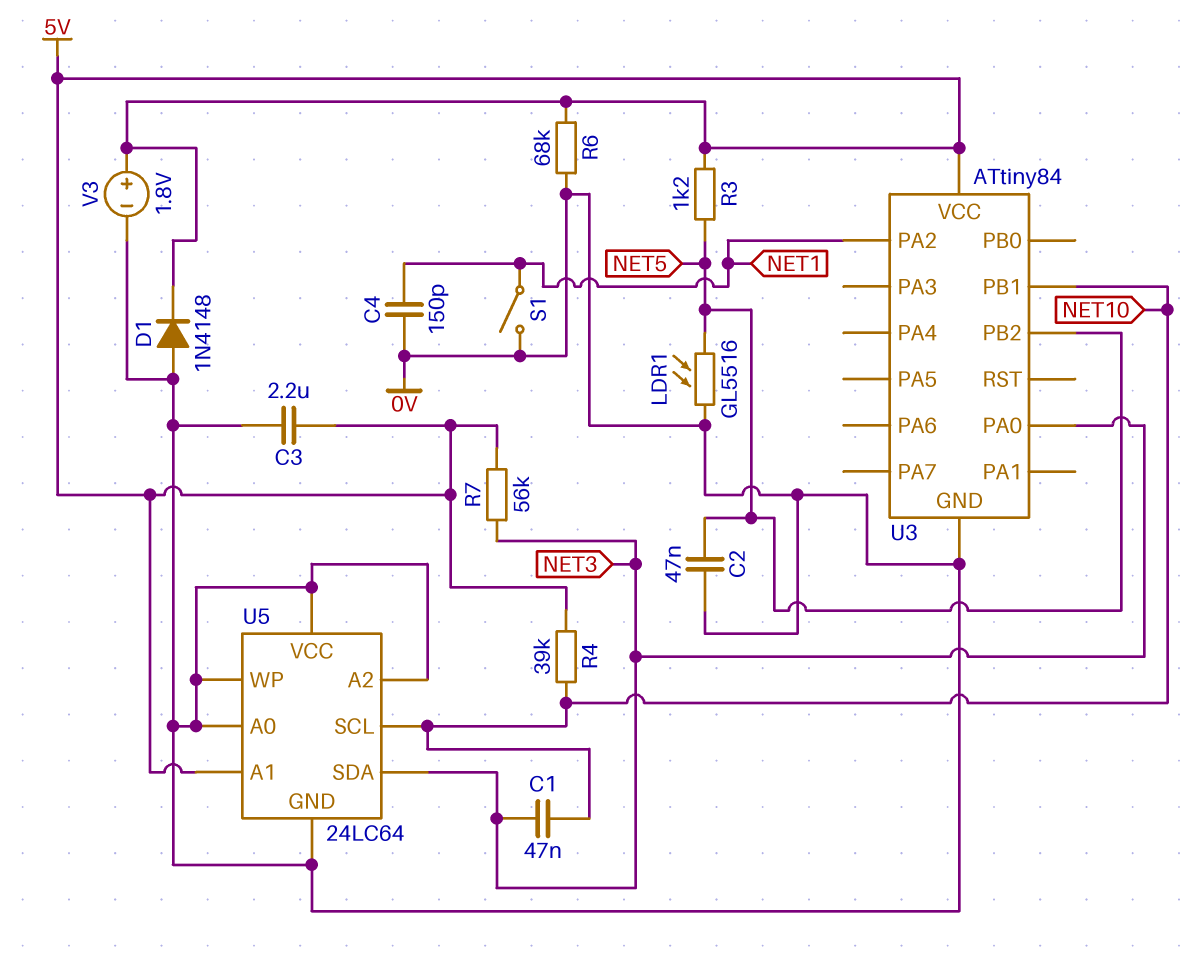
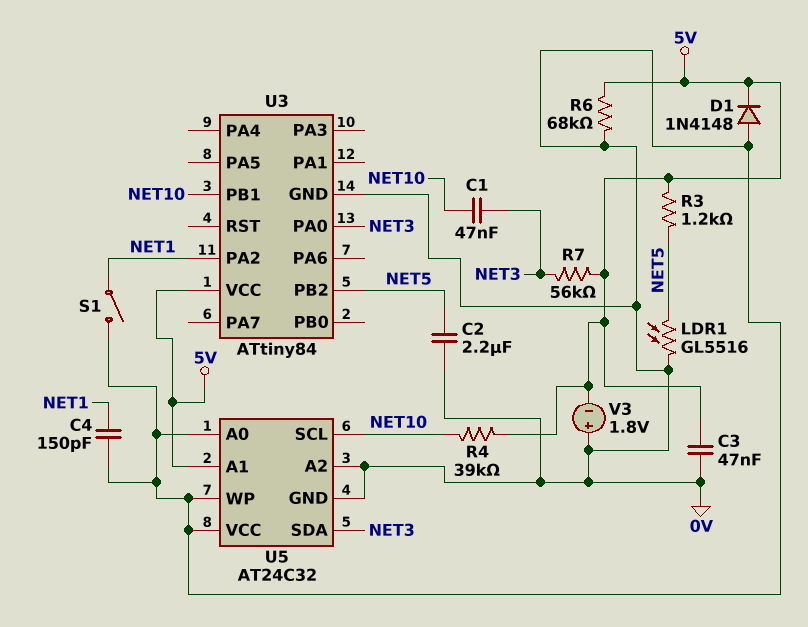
C2: 47nF (0V, NET5) -> 2.2uF (0V, NET5)
C3: 2.2uF (0V, 5V) -> 47nF (0V, 5V)
U5: 24LC64 -> AT24C32
V3: 1.8V (plus 5V, minus 0V) -> 1.8V (plus 0V, minus 5V)

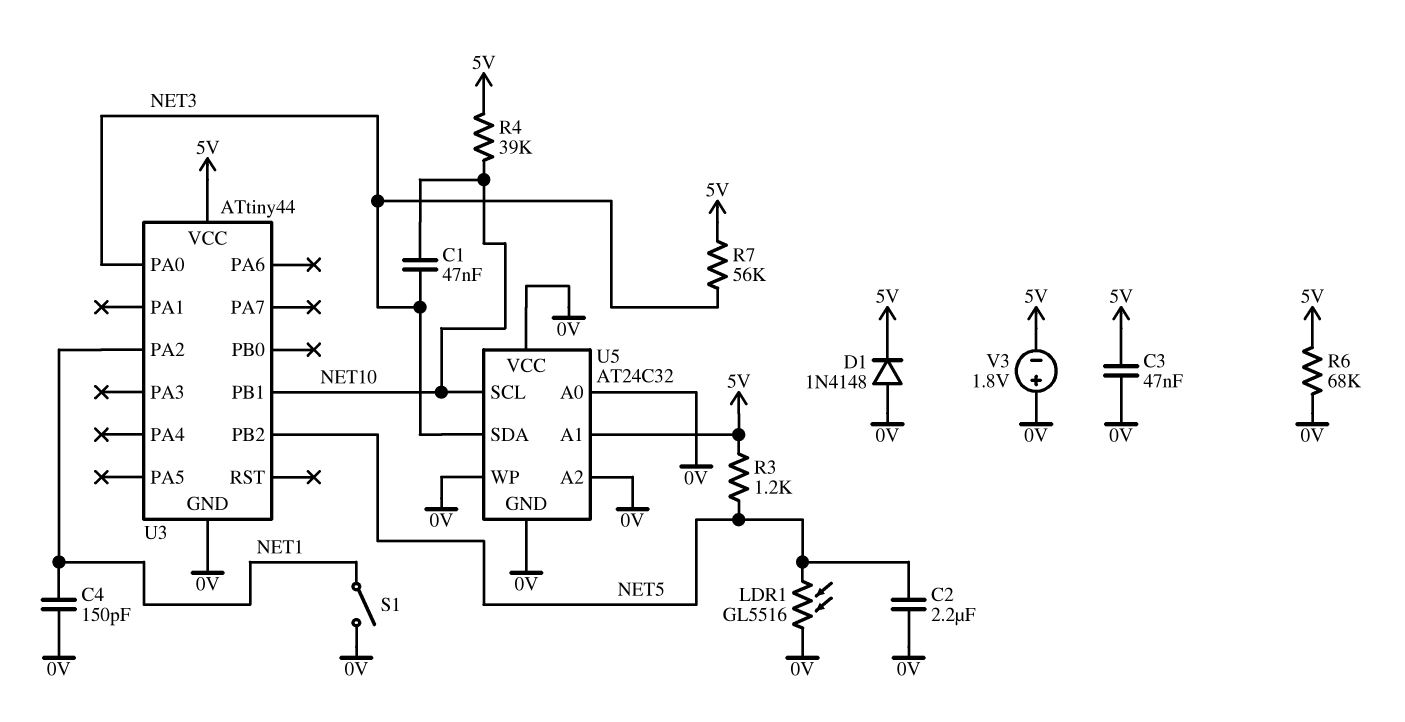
U3: ATtiny84 -> ATtiny44

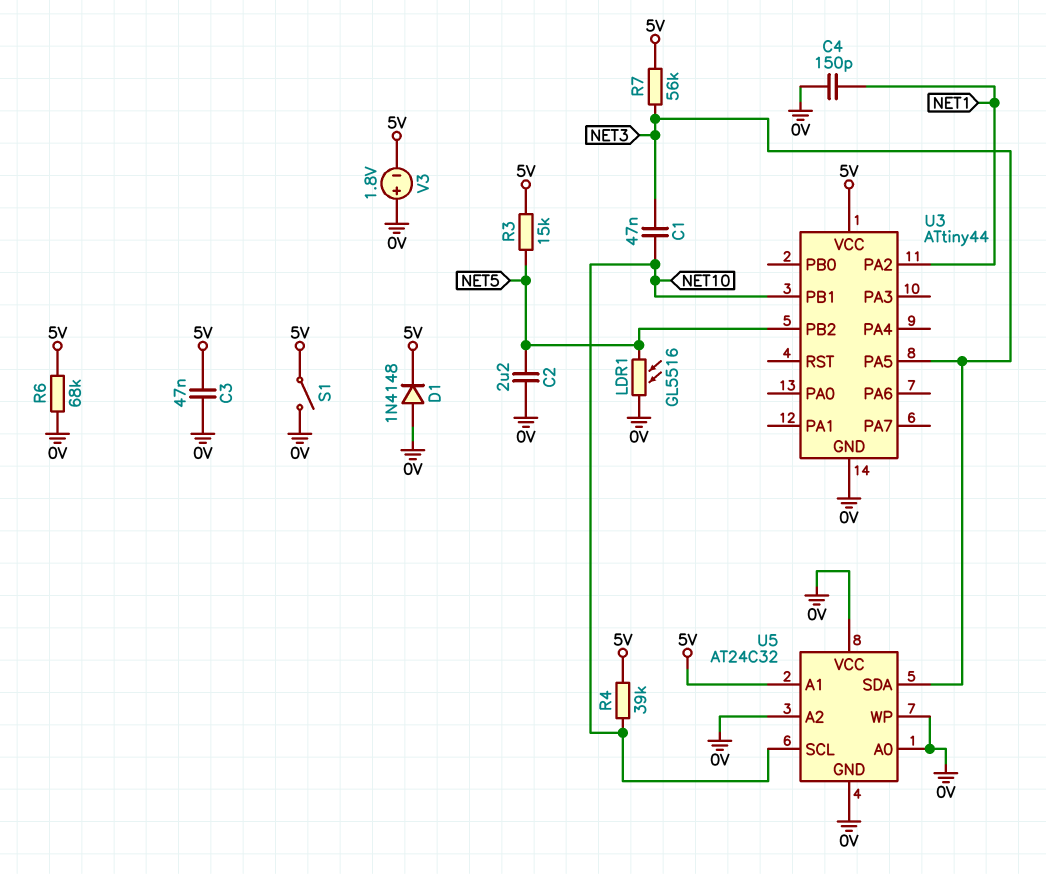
R3: 1.2k (5V, NET5) -> 15k (5V, NET5)
S1: switch (0V, NET1) -> switch (0V, 5V)
U3 pin PA0: NET3 -> none
U3 pin PA5: none -> NET3

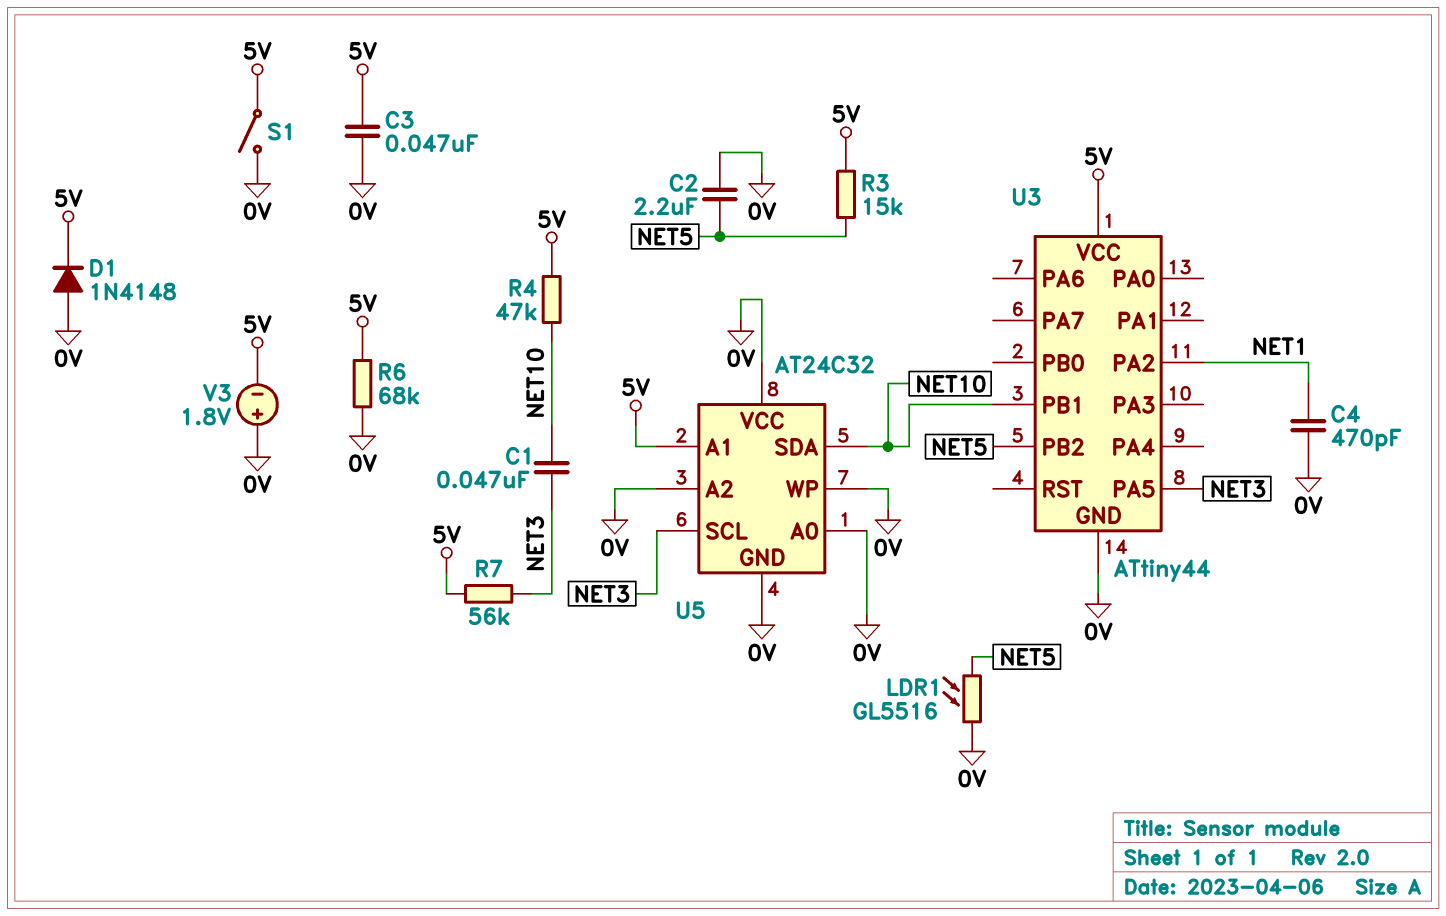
C4: 150pF (0V, NET1) -> 470pF (0V, NET1)
R4: 39k (5V, NET10) -> 47k (5V, NET10)
U5 pin SCL: NET10 -> NET3
U5 pin SDA: NET3 -> NET10

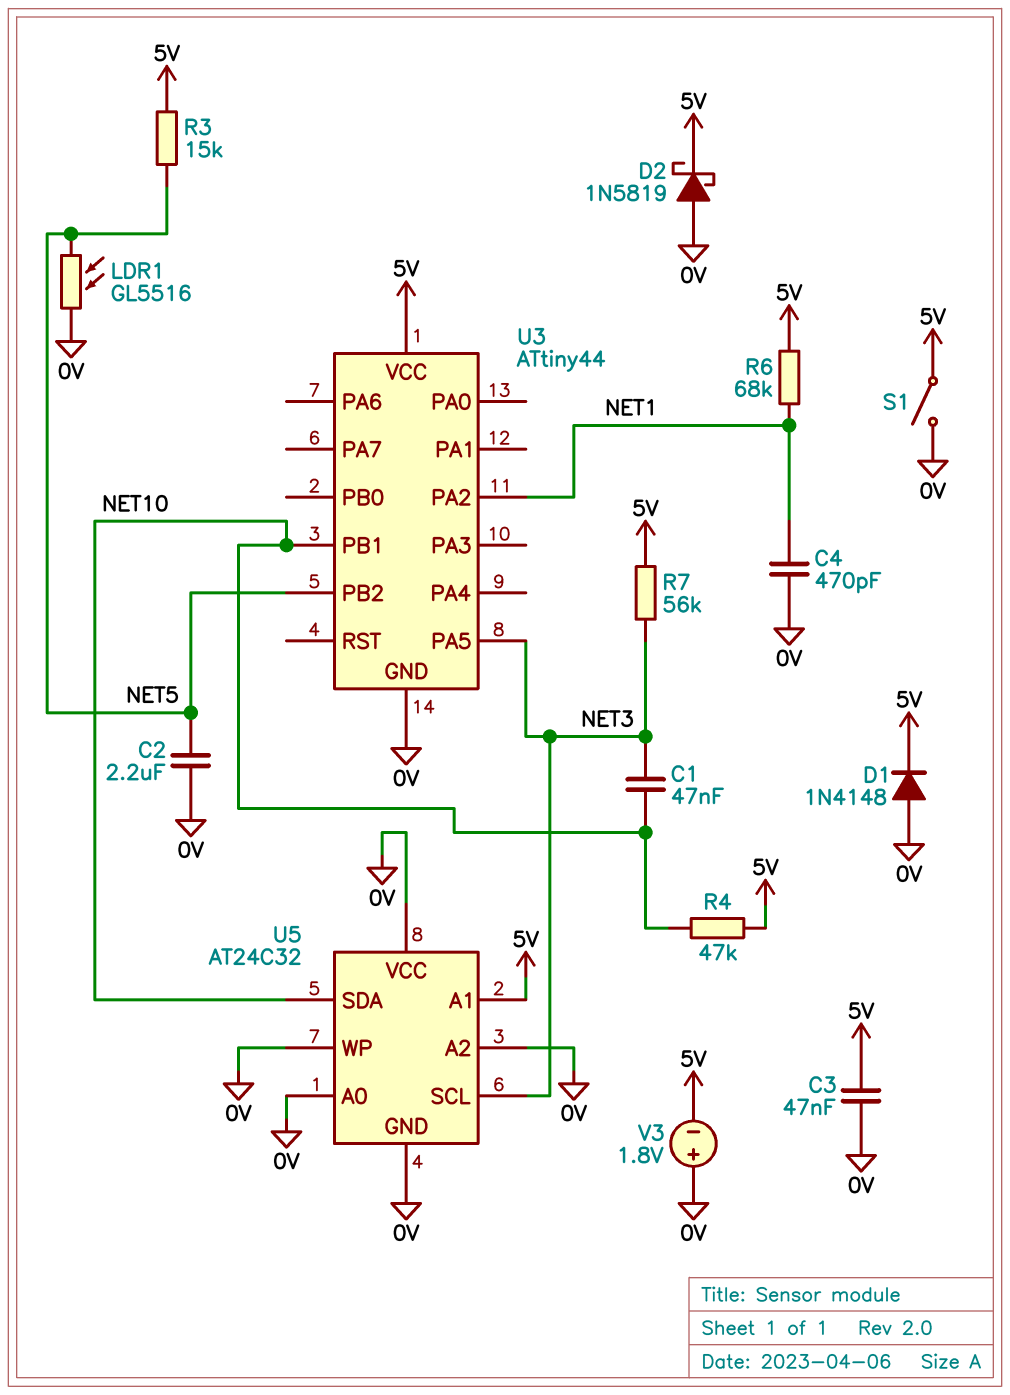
D2: none -> schottky 1N5819 (A 0V, K 5V)
R6: 68k (0V, 5V) -> 68k (5V, NET1)

